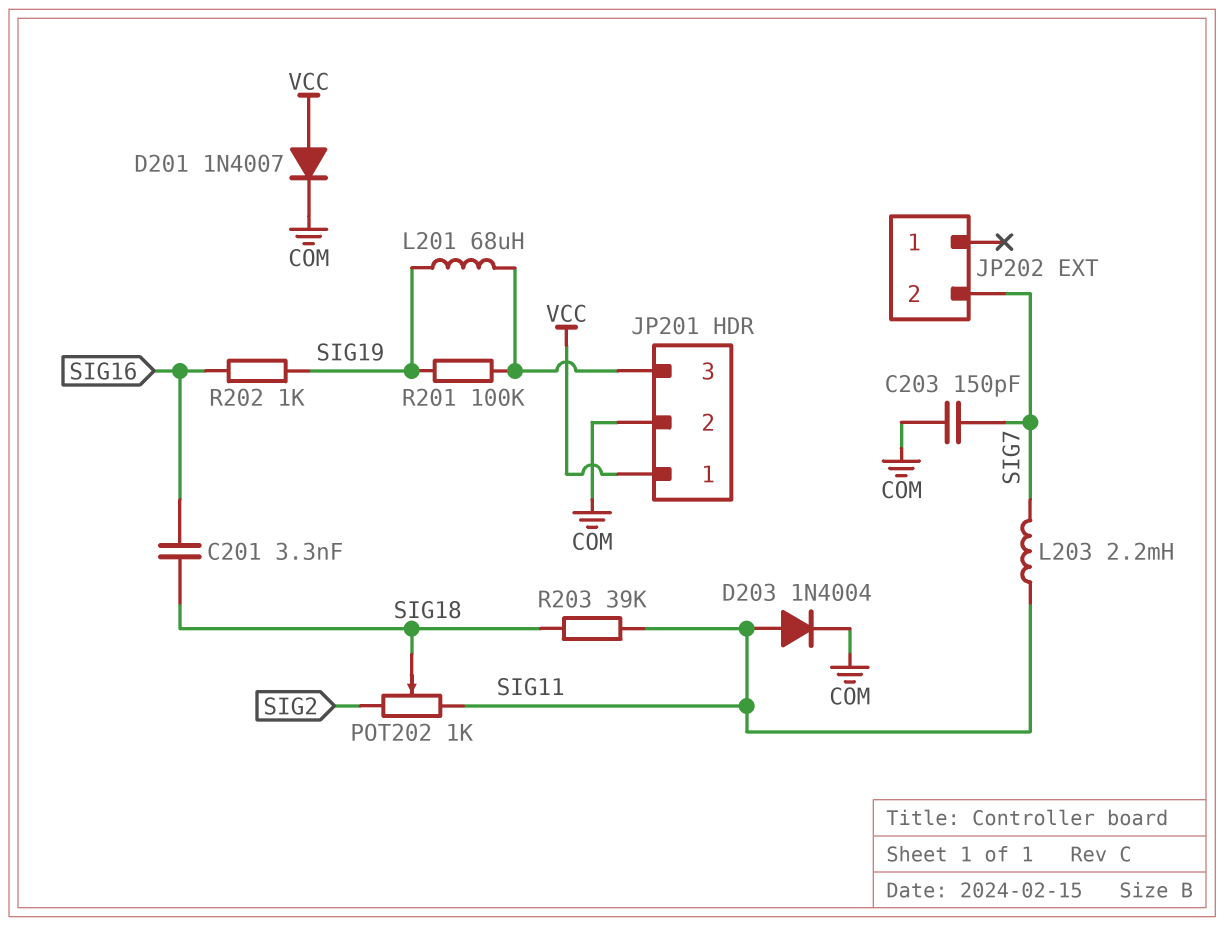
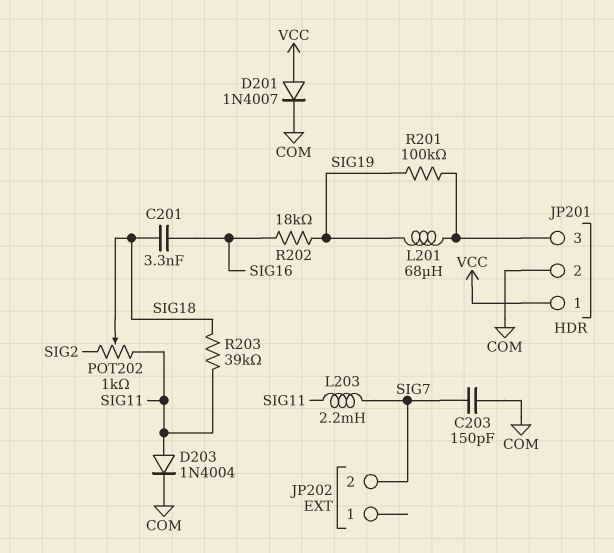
R202: 1k (SIG16, SIG19) -> 18k (SIG16, SIG19)

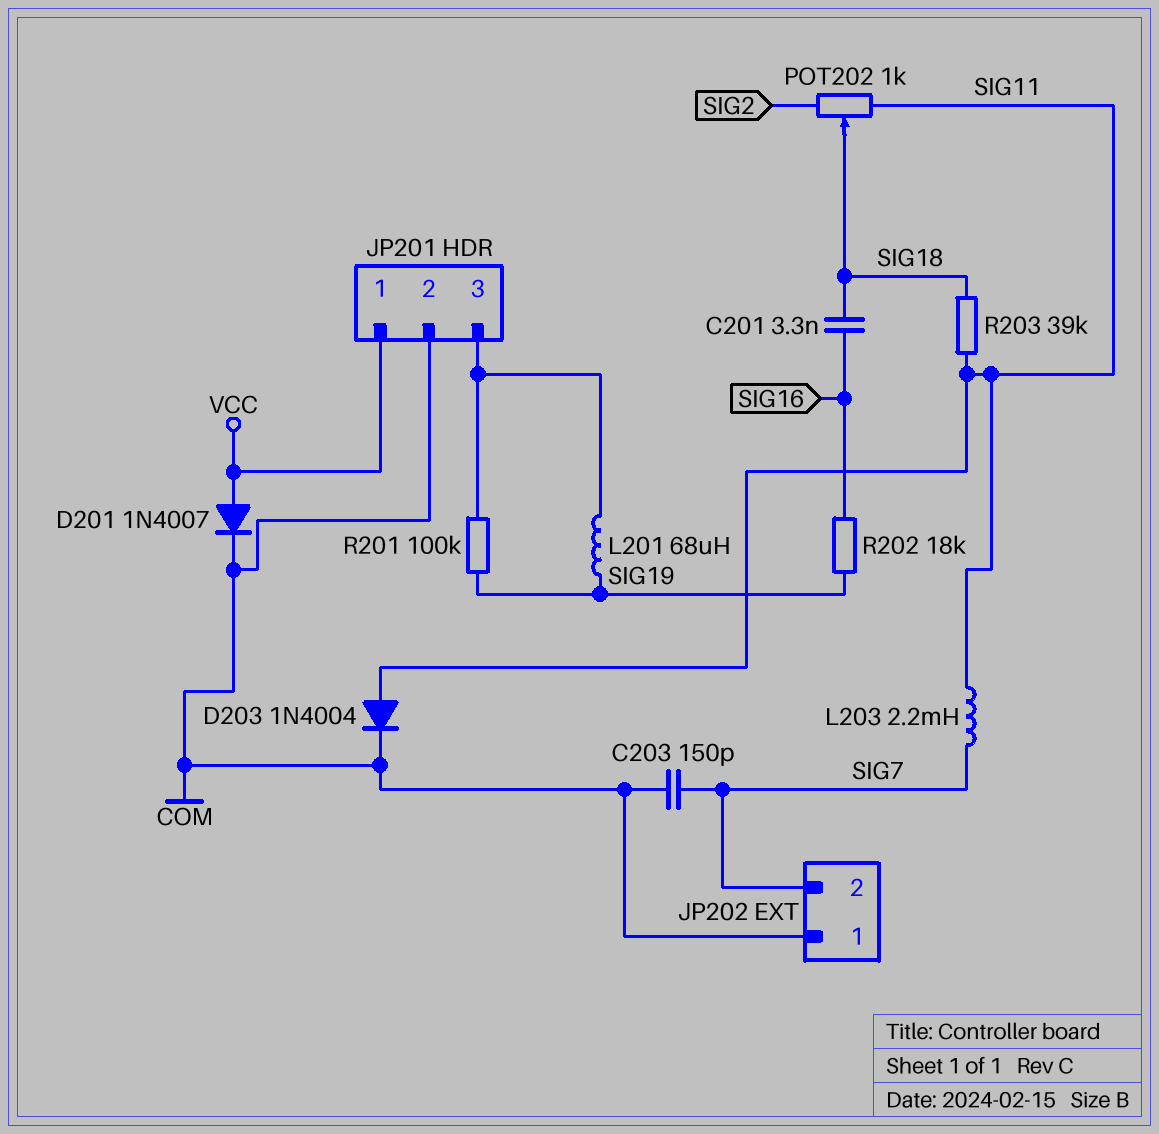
JP202 pin 1: none -> COM

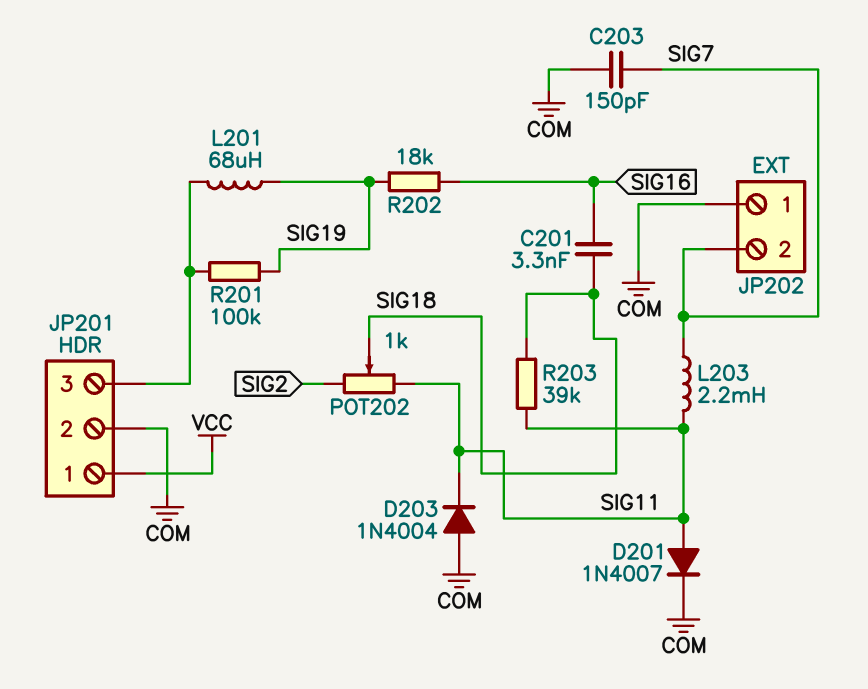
D201: diode 1N4007 (A VCC, K COM) -> diode 1N4007 (A SIG11, K COM)
D203: diode 1N4004 (A SIG11, K COM) -> diode 1N4004 (A COM, K SIG11)

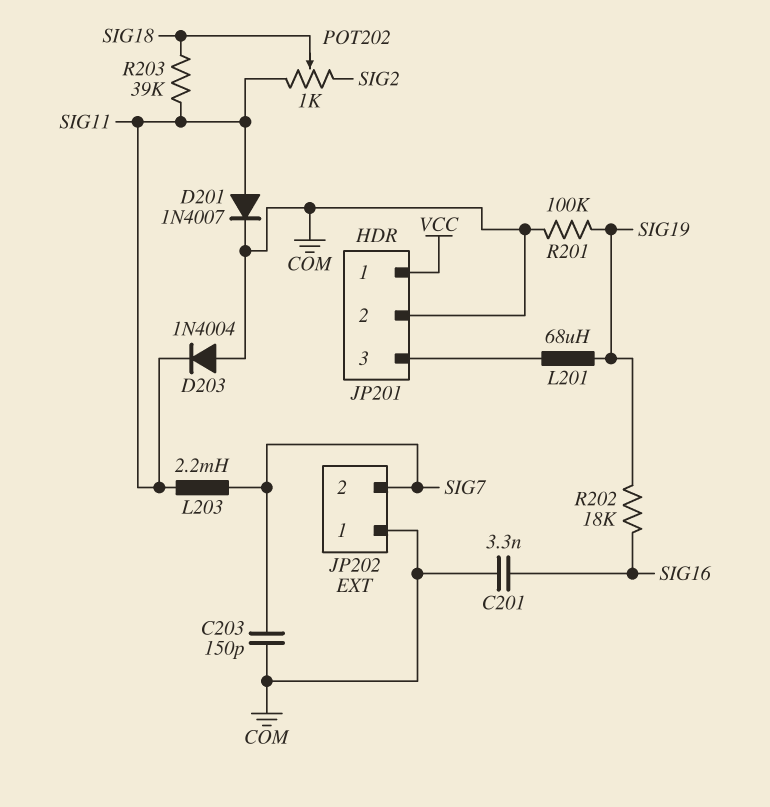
C201: 3.3nF (SIG16, SIG18) -> 3.3nF (COM, SIG16)
R201: 100k (JP201/3, SIG19) -> 100k (COM, SIG19)

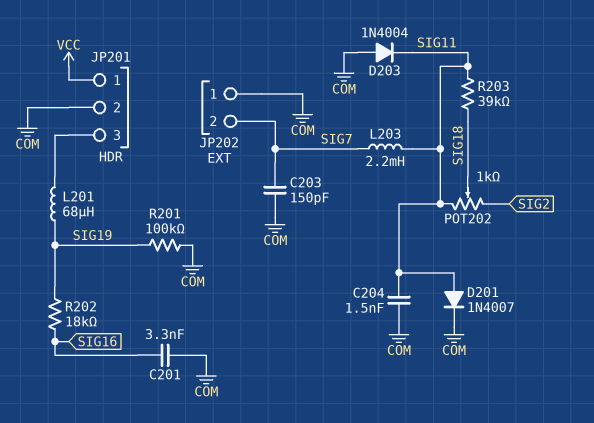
C204: none -> 1.5nF (COM, SIG11)

